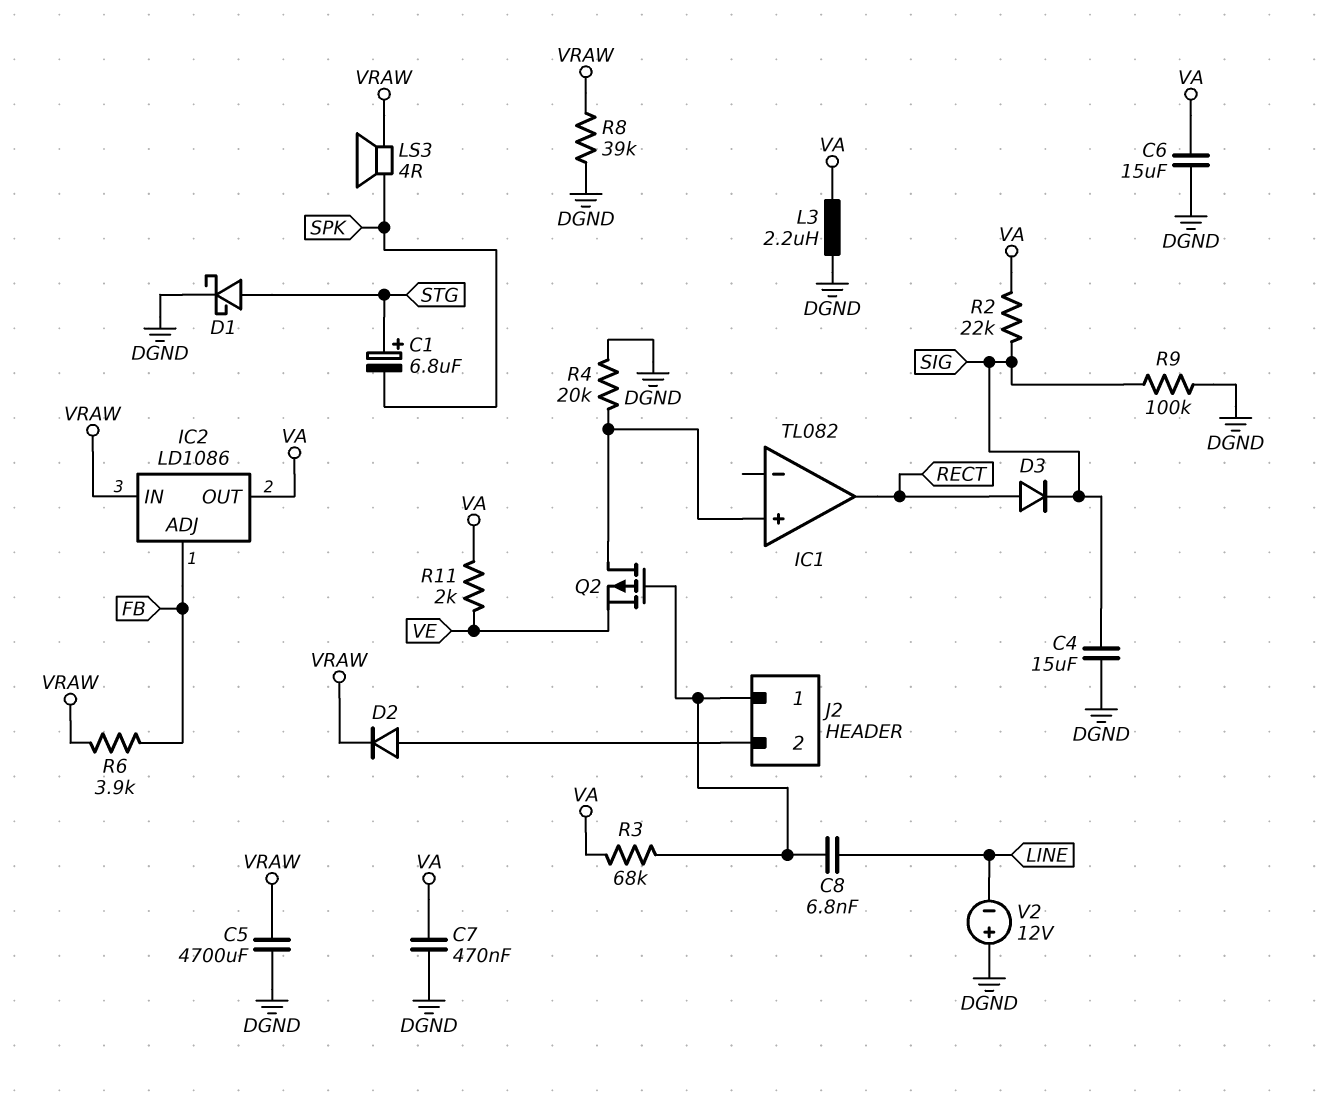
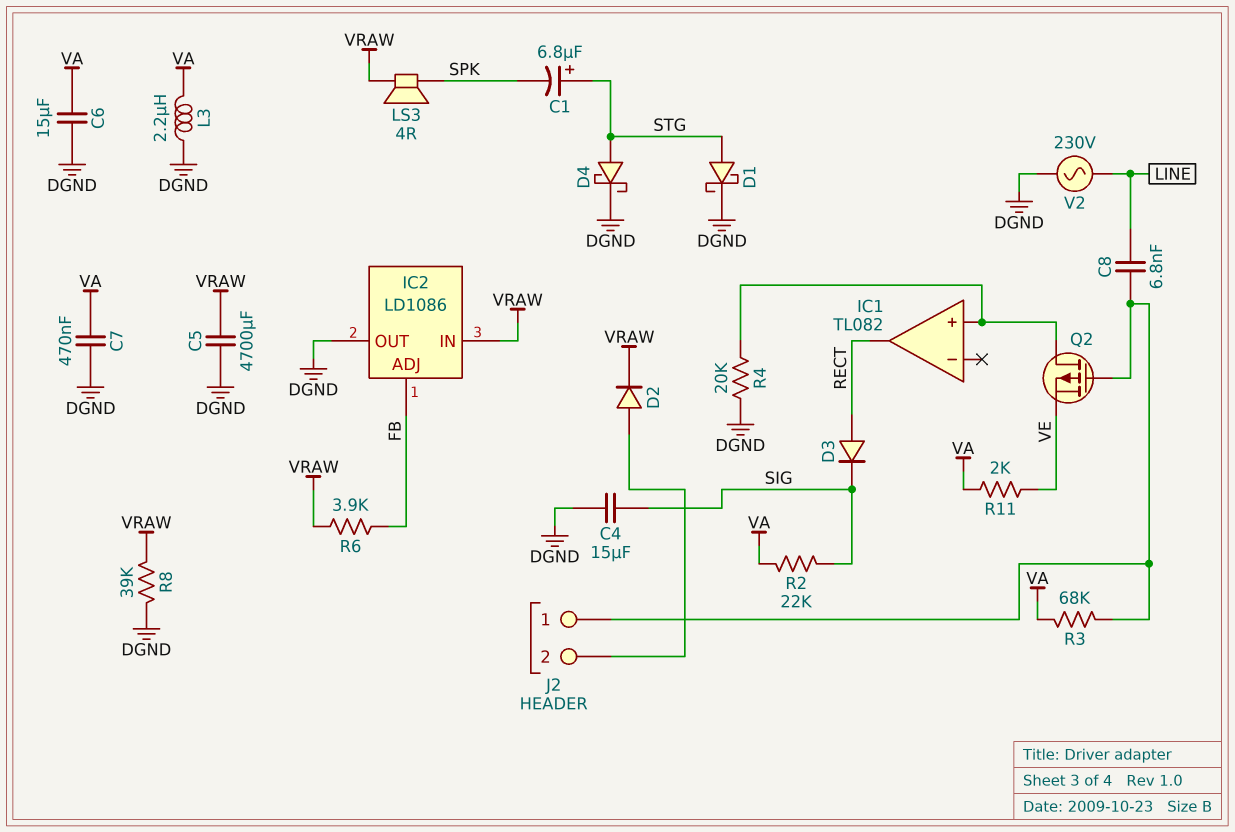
D4: none -> schottky (A STG, K DGND)
IC2 pin OUT: VA -> DGND
R9: 100k (DGND, SIG) -> none
V2: 12V (plus DGND, minus LINE) -> AC 230V (DGND, LINE)

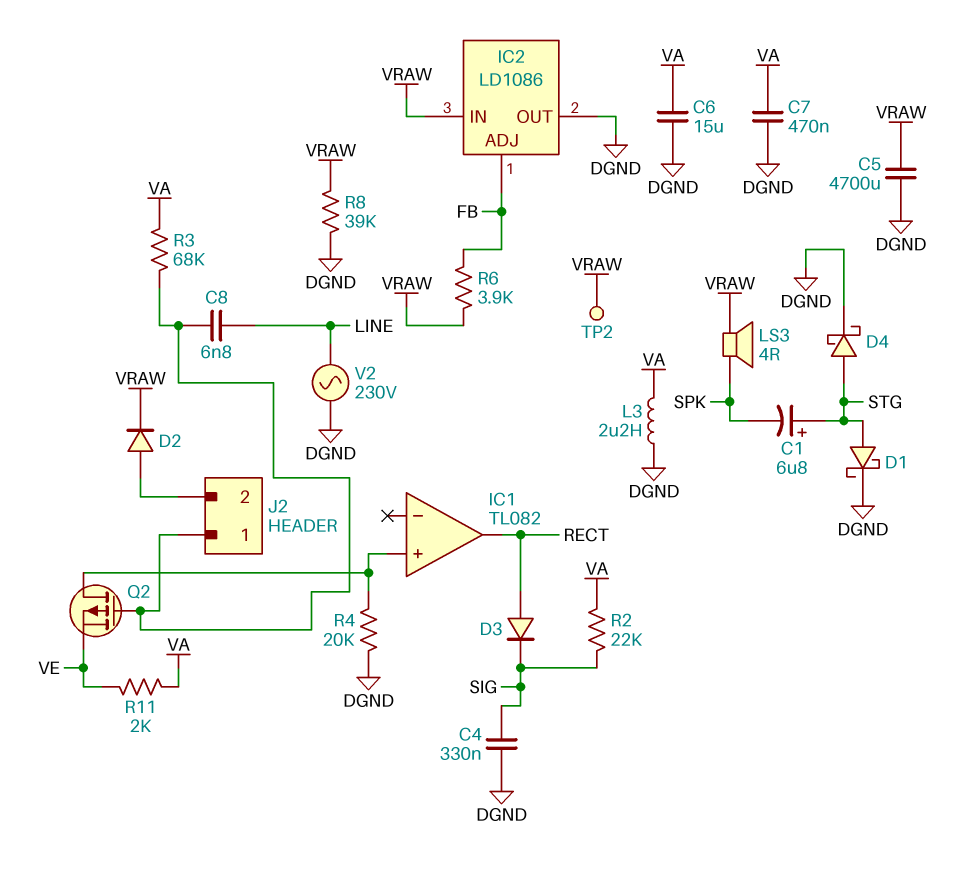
C4: 15uF (DGND, SIG) -> 330nF (DGND, SIG)
TP2: none -> test point (VRAW)

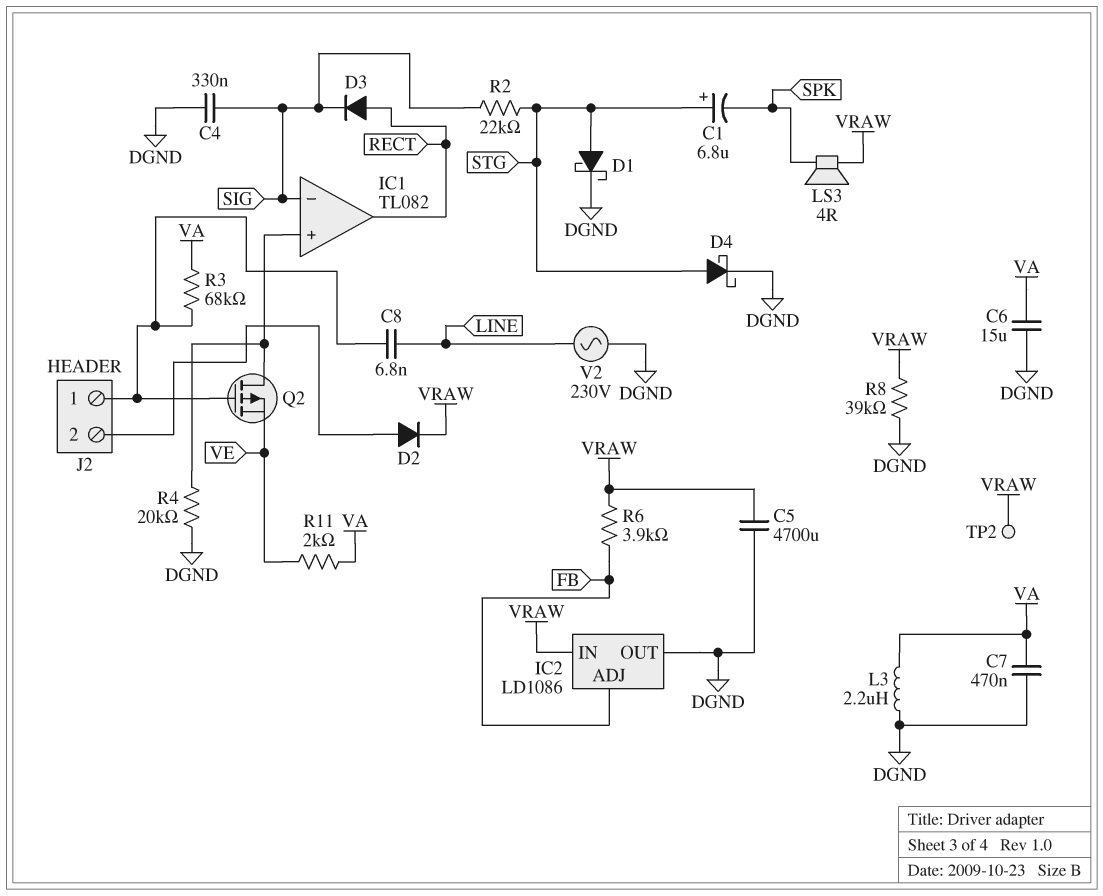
IC1 pin in-: none -> SIG
R2: 22k (SIG, VA) -> 22k (SIG, STG)

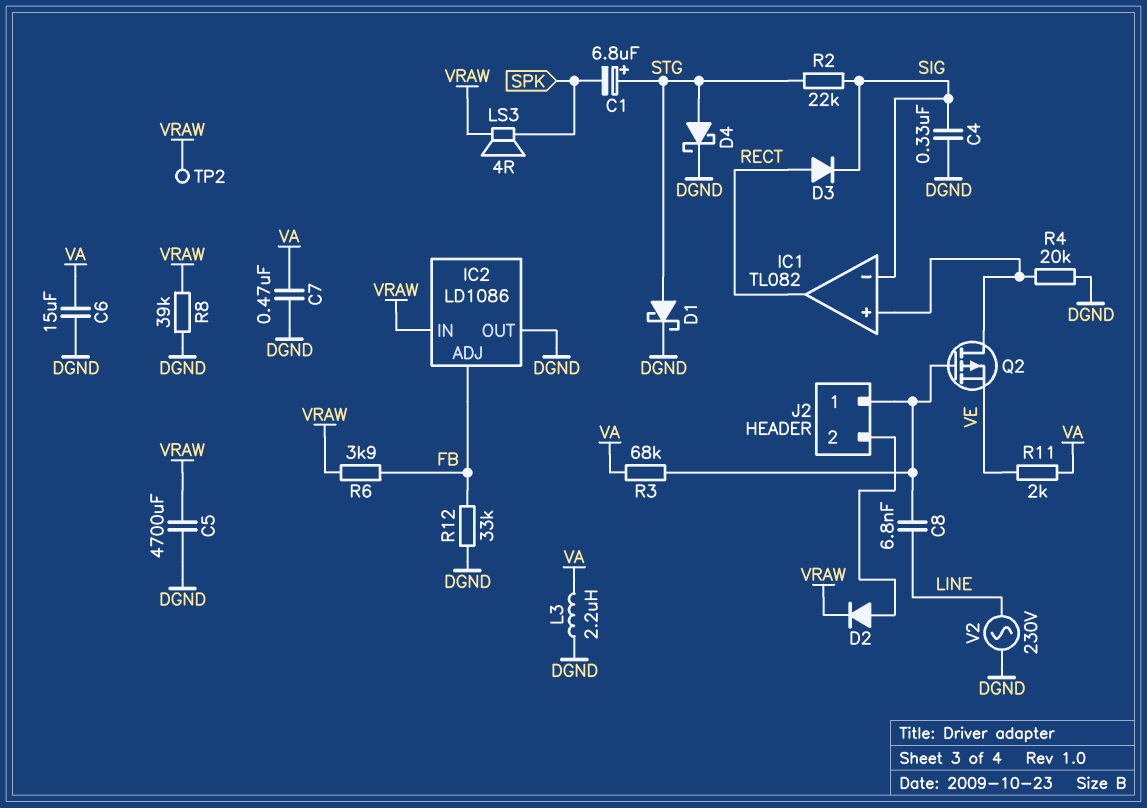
R12: none -> 33k (DGND, FB)

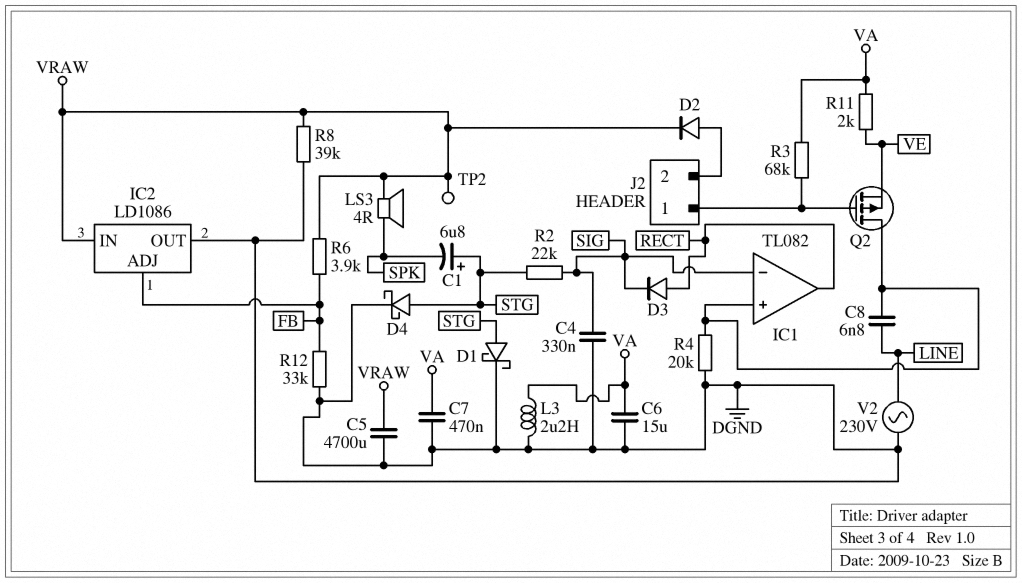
C8: 6.8nF (J2/1, LINE) -> 6.8nF (IC1/in+, LINE)

